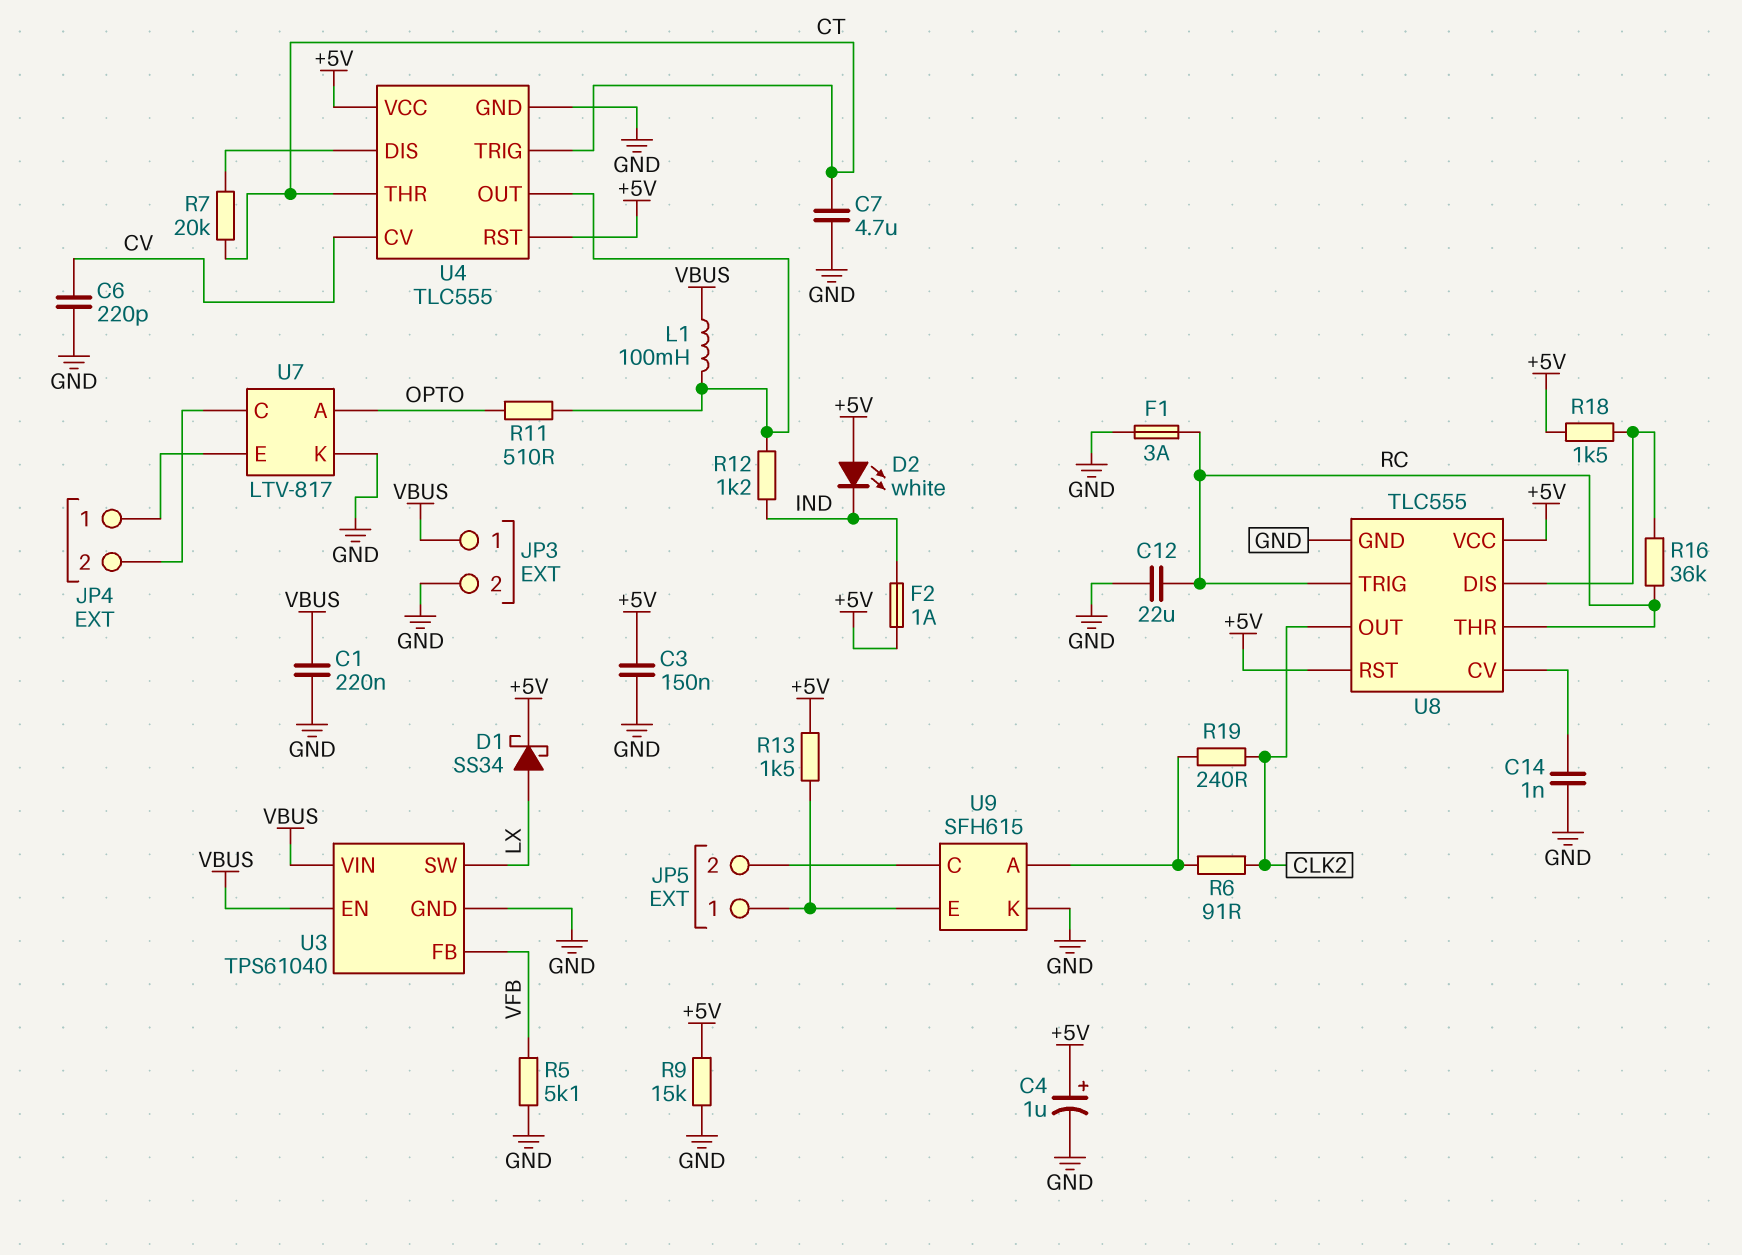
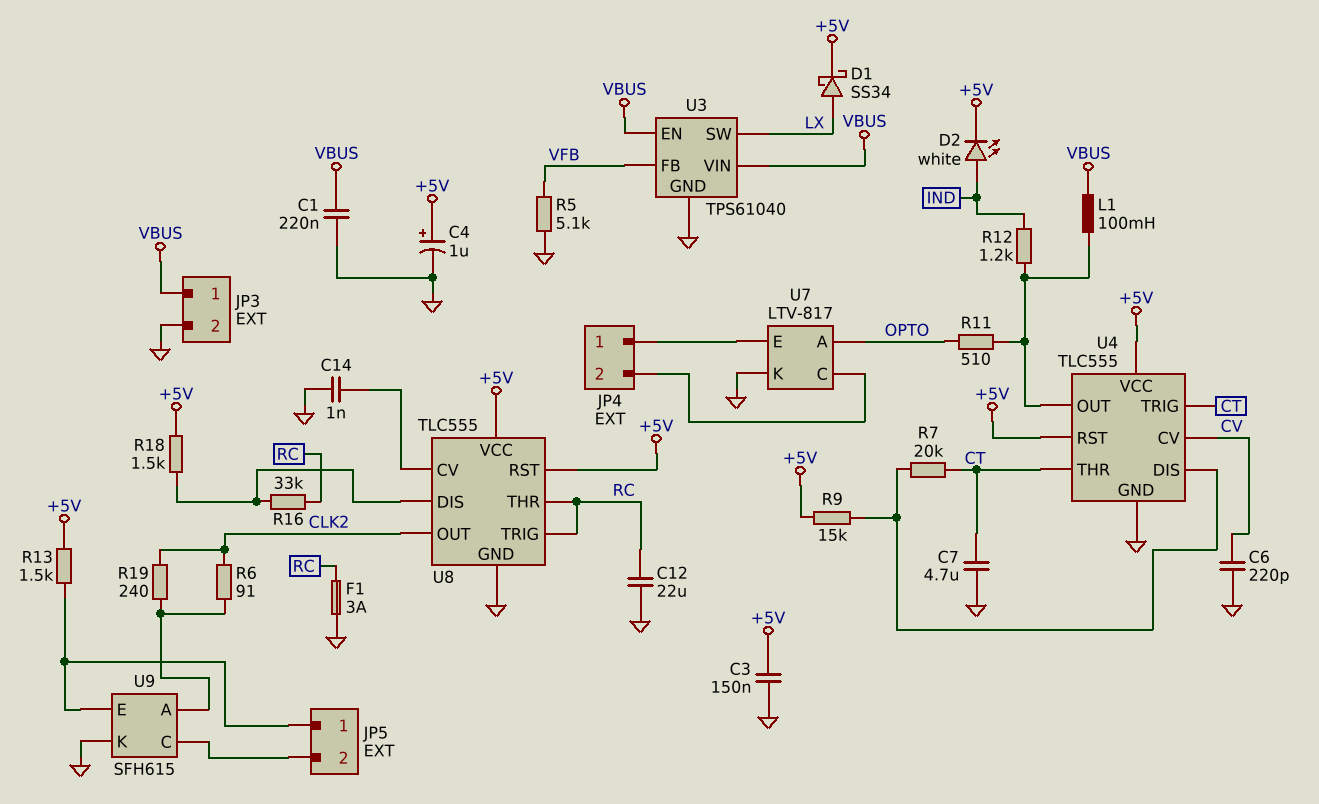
D2: LED white (A +5V, K IND) -> LED white (A IND, K +5V)
F2: 1A (+5V, IND) -> none
R9: 15k (+5V, GND) -> 15k (+5V, U4/DIS)
R16: 36k (RC, U8/DIS) -> 33k (RC, U8/DIS)

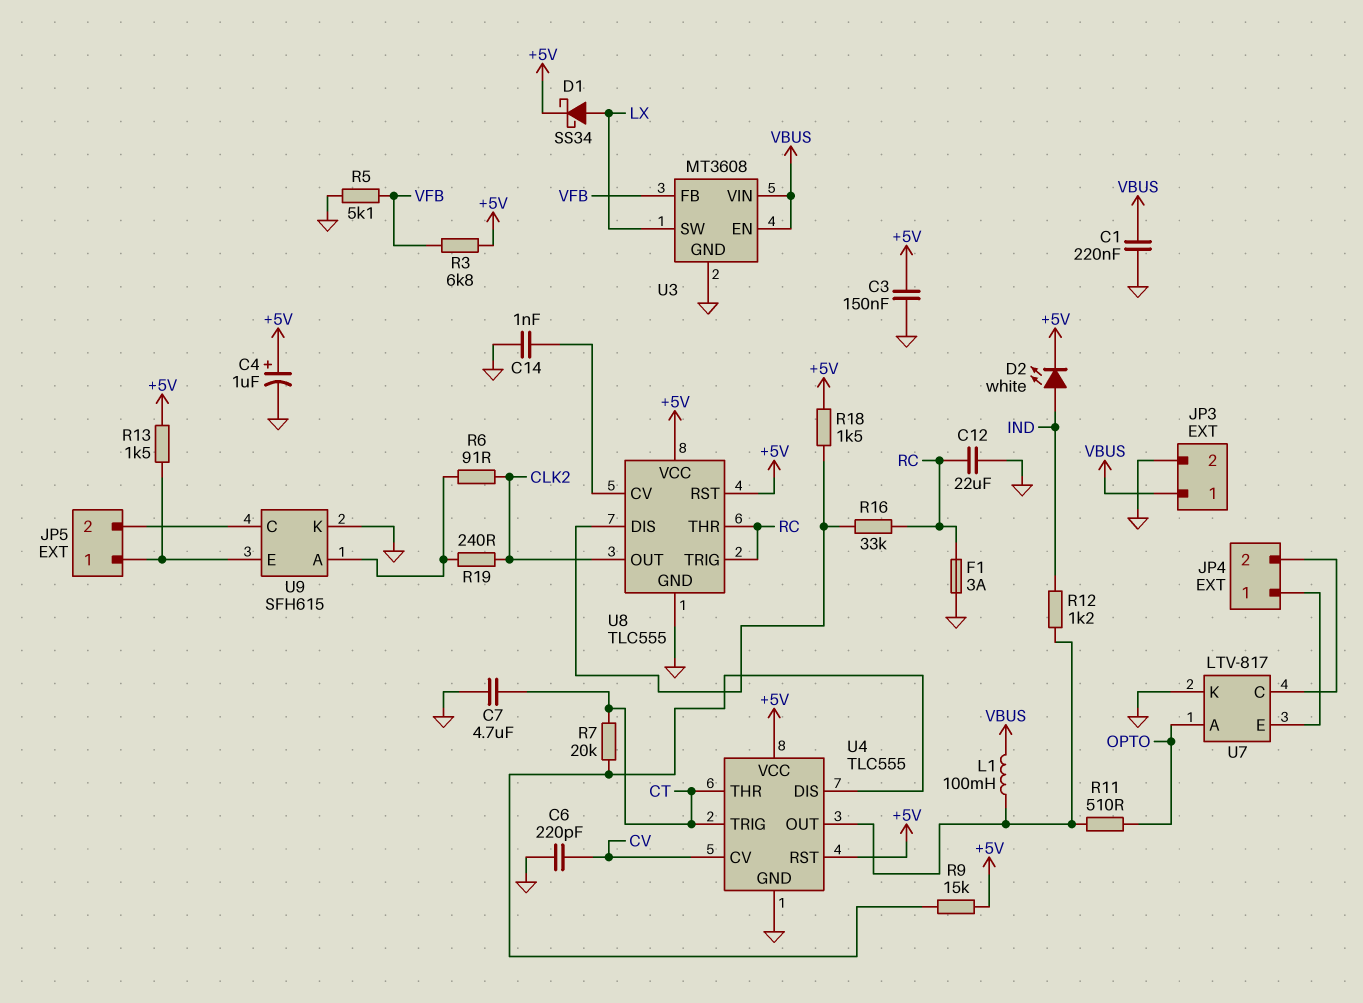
R3: none -> 6.8k (+5V, VFB)
U3: TPS61040 -> MT3608

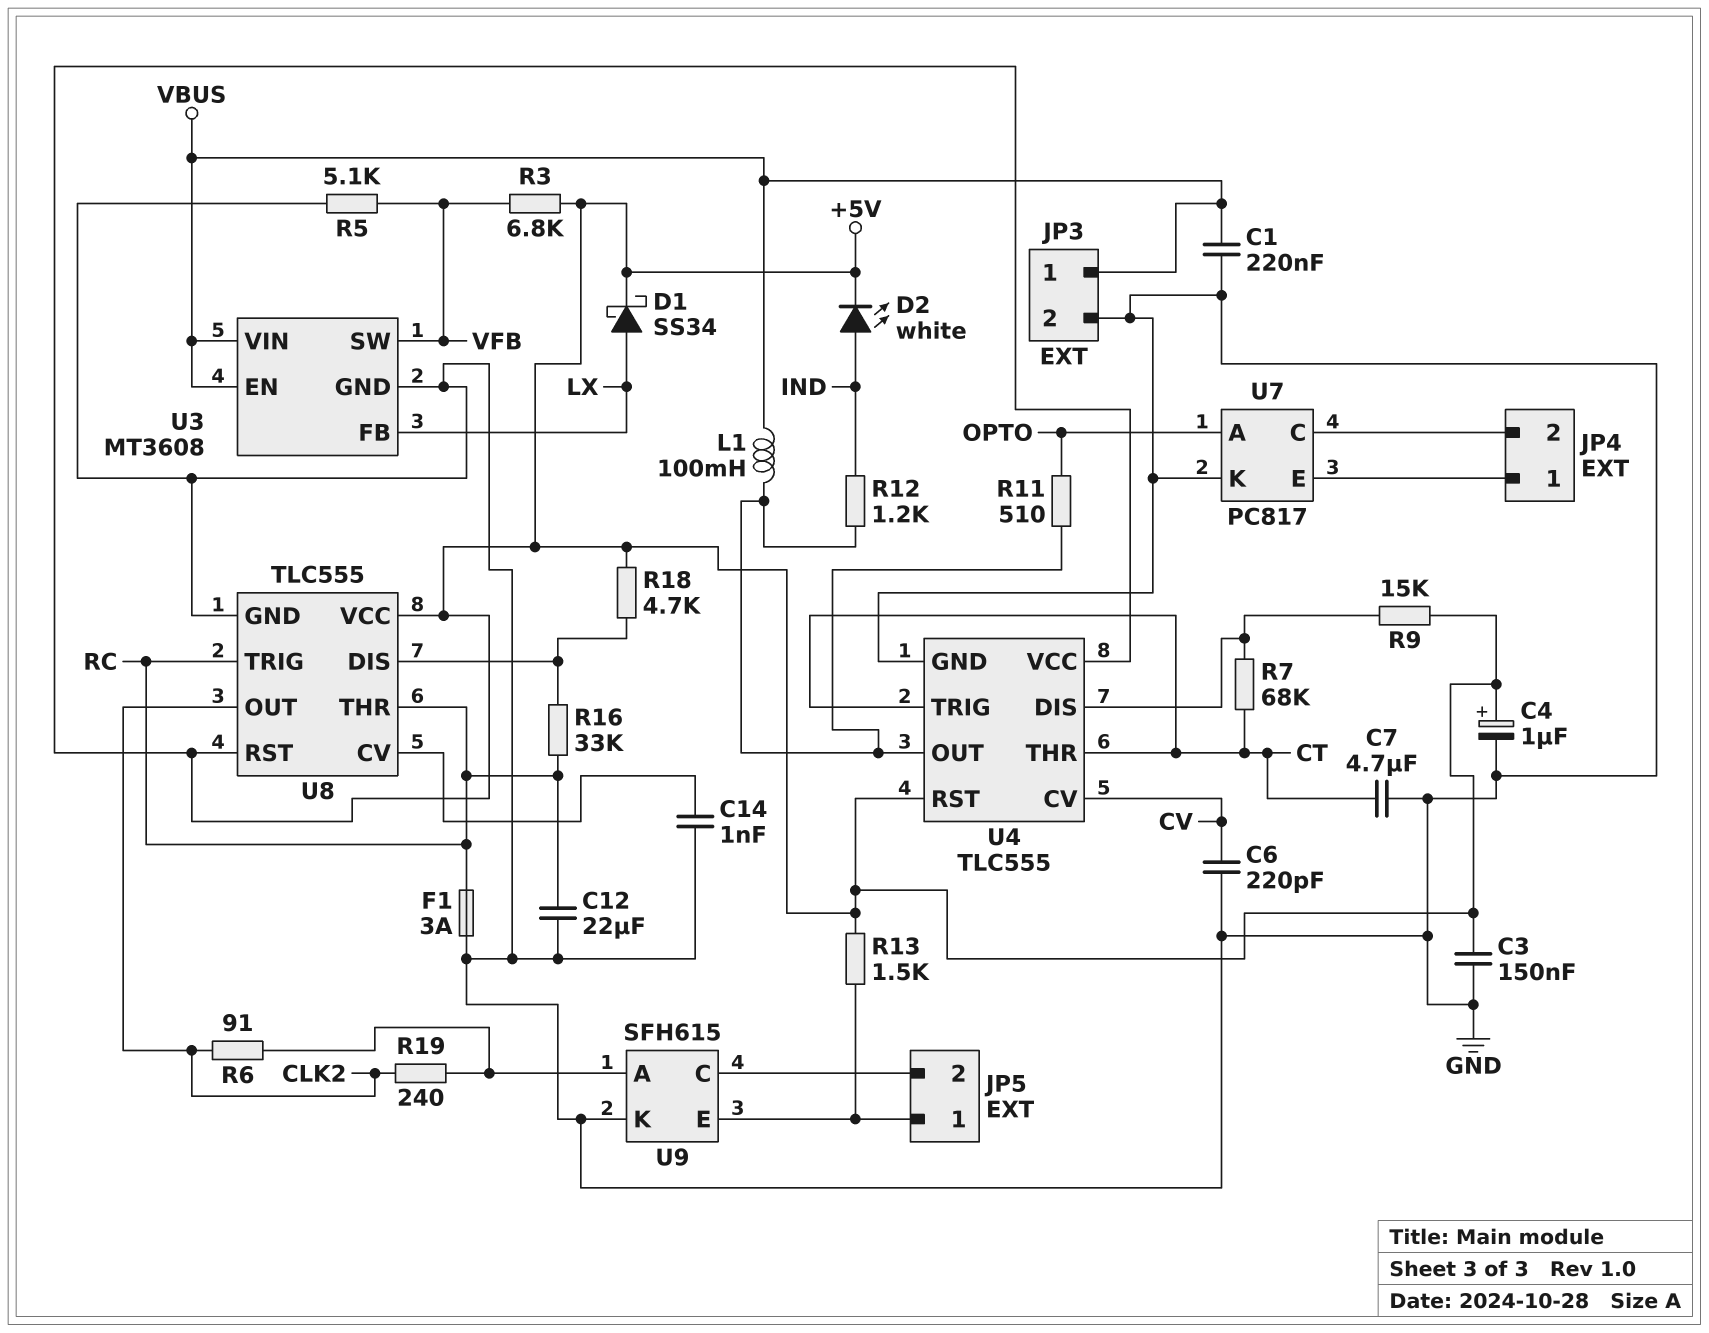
R7: 20k (CT, U4/DIS) -> 68k (CT, U4/DIS)
R18: 1.5k (+5V, U8/DIS) -> 4.7k (+5V, U8/DIS)
U3 pin FB: VFB -> LX
U3 pin SW: LX -> VFB
U7: LTV-817 -> PC817

